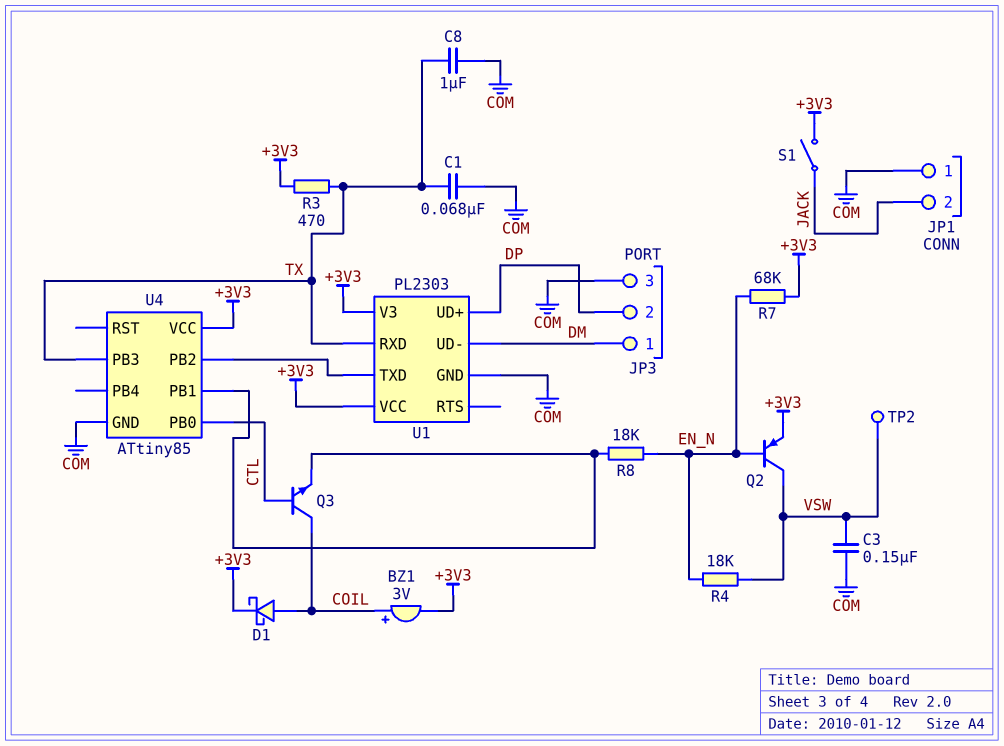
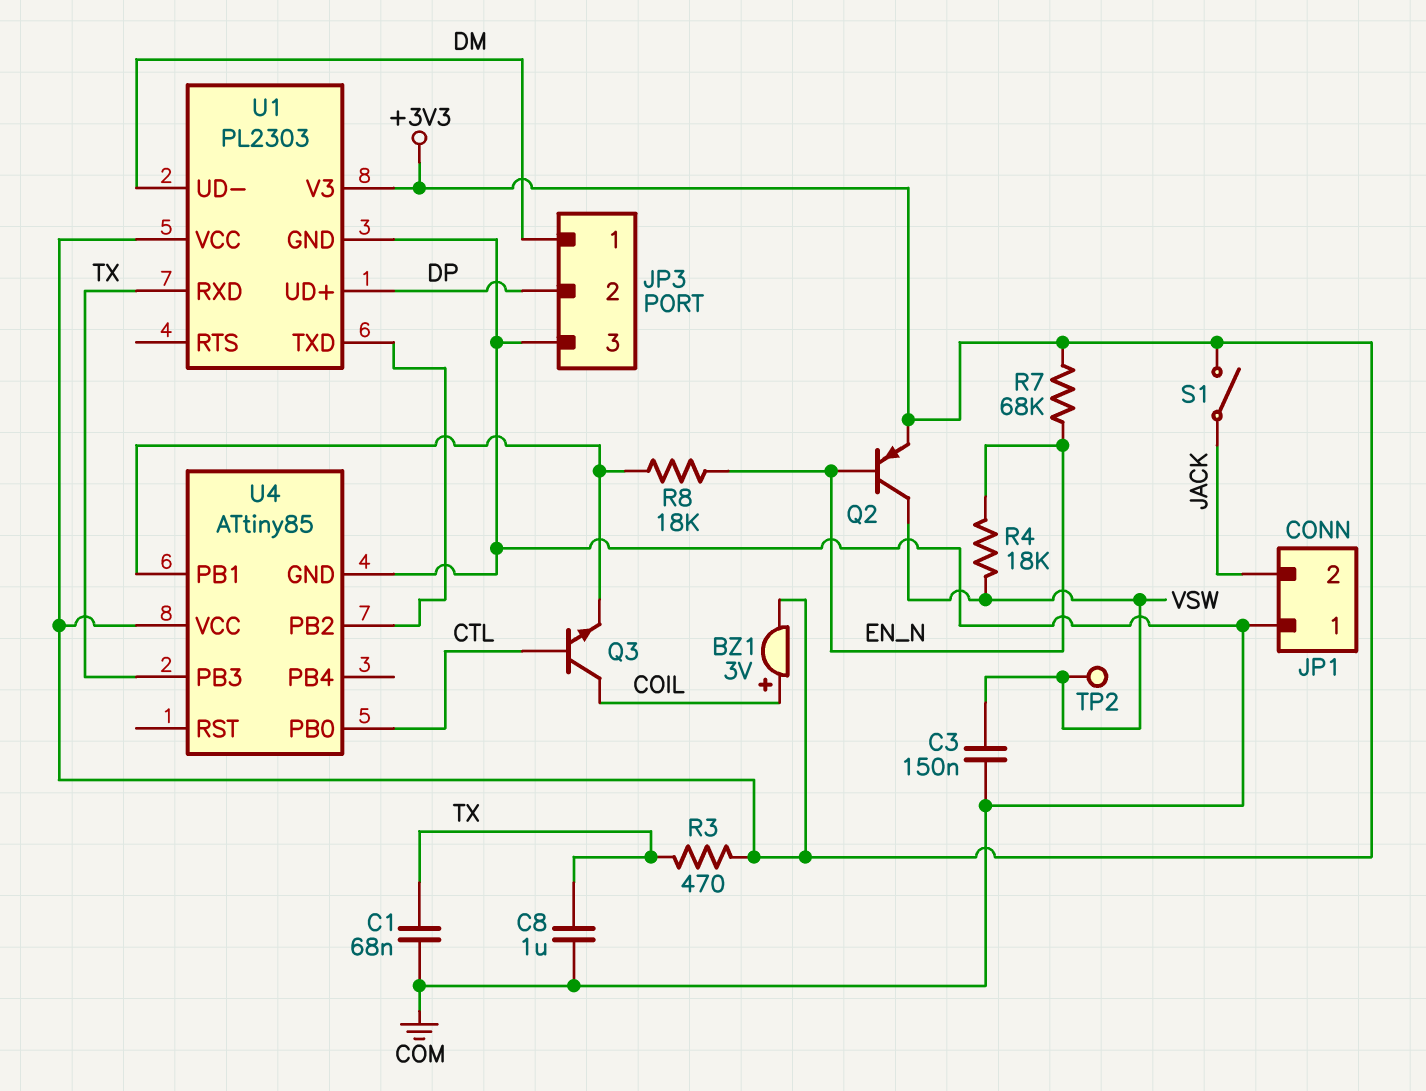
D1: schottky (A COIL, K +3V3) -> none

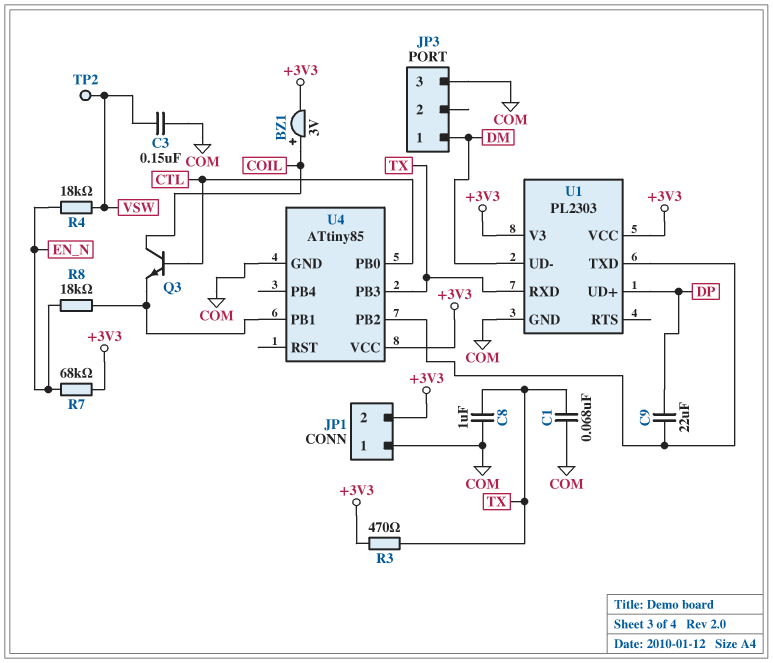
C9: none -> 22uF (DP, U1/TXD)
JP1 pin 2: JACK -> +3V3
JP3 pin 2: DP -> none
Q2: PNP (B EN_N, C VSW, E +3V3) -> none
S1: switch (+3V3, JACK) -> none

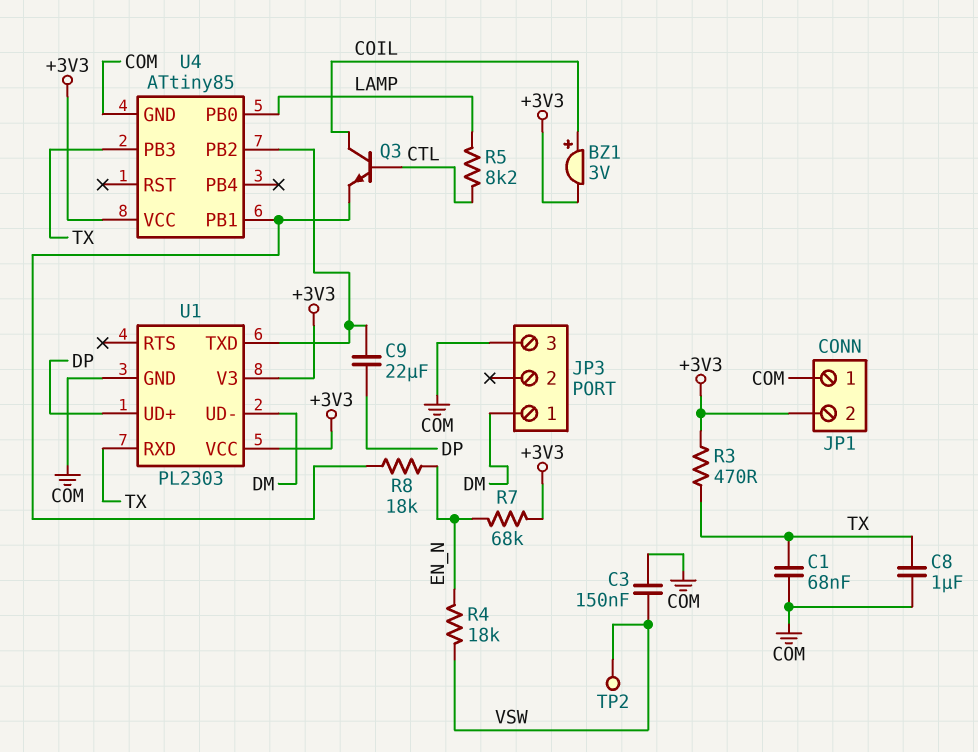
R5: none -> 8.2k (CTL, LAMP)
U4 pin PB0: CTL -> LAMP

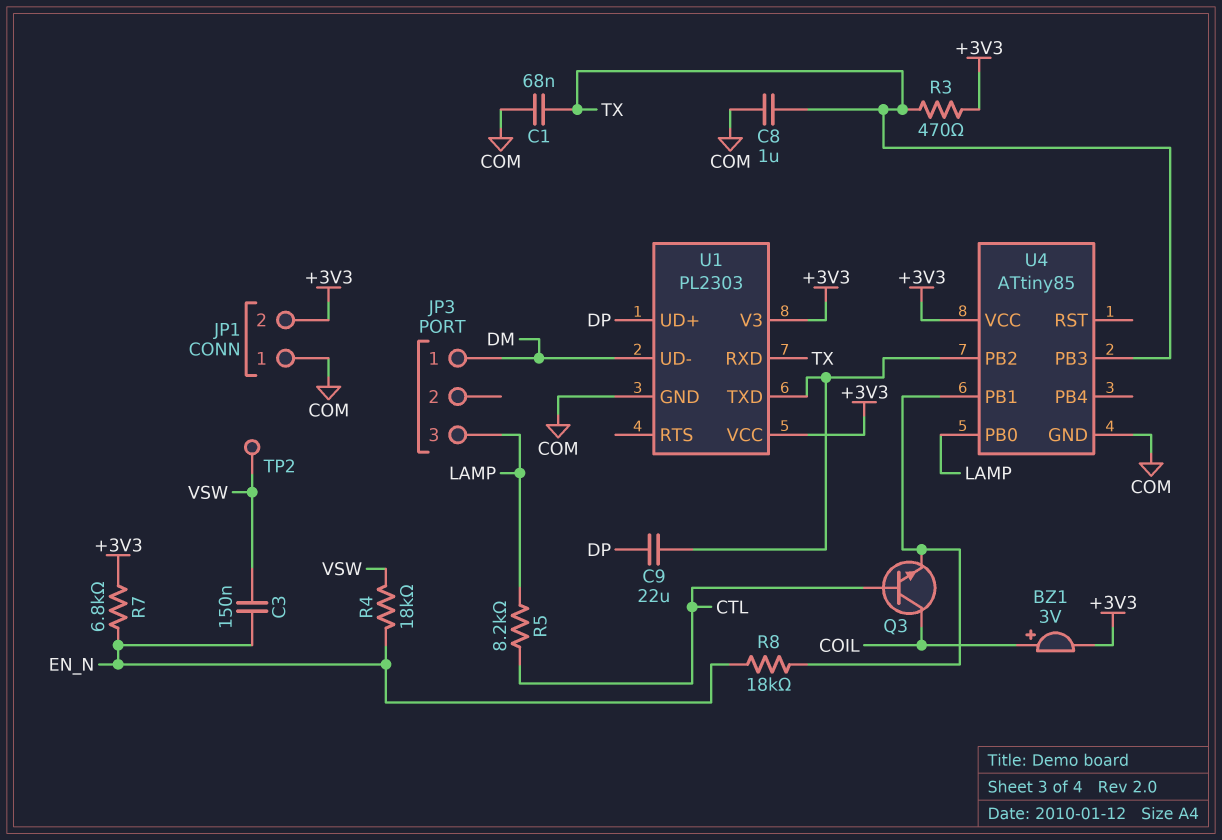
C3: 150nF (COM, VSW) -> 150nF (EN_N, VSW)
JP3 pin 3: COM -> LAMP
R7: 68k (+3V3, EN_N) -> 6.8k (+3V3, EN_N)

